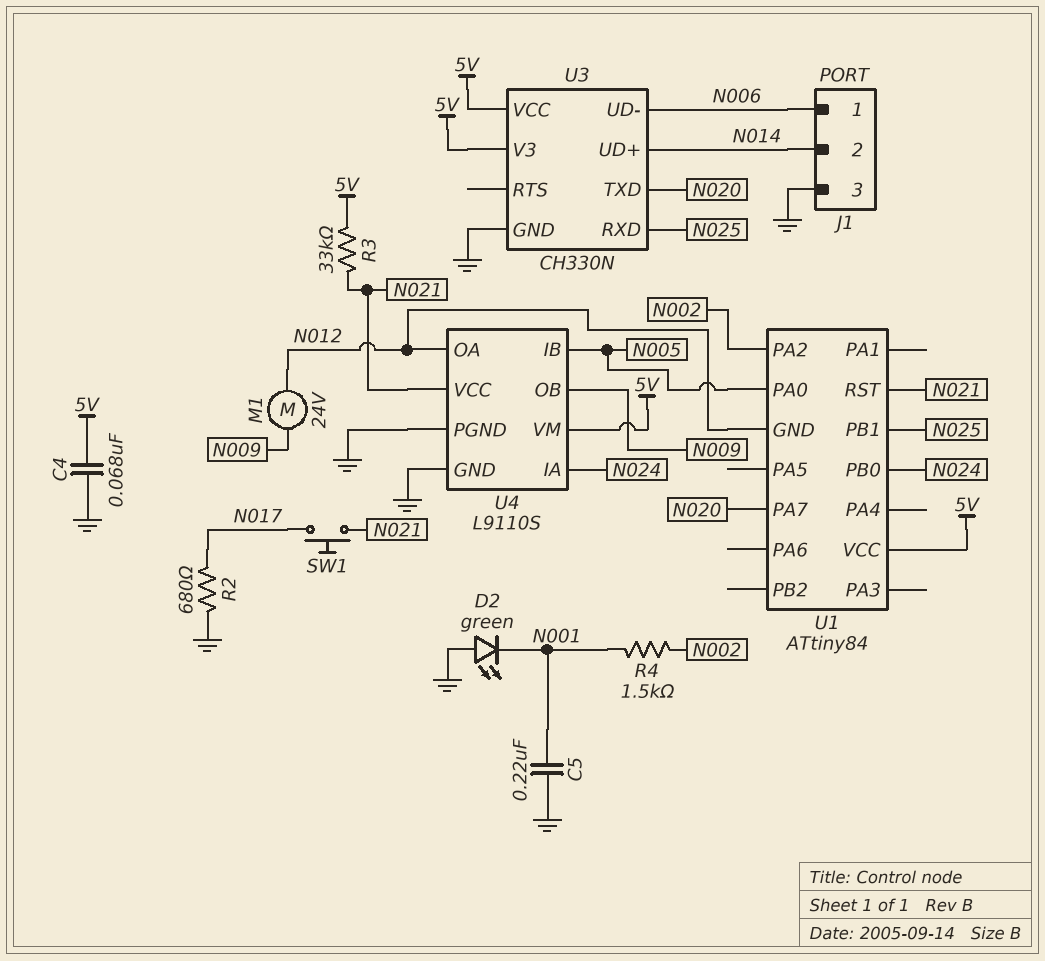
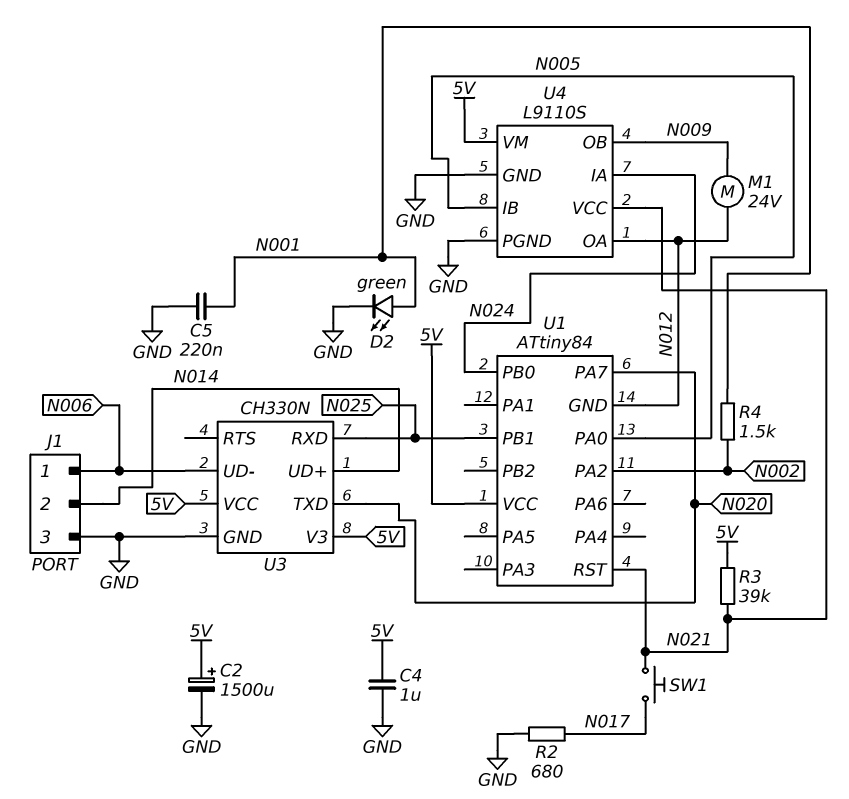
C2: none -> 1500uF (plus 5V, minus GND)
C4: 68nF (5V, GND) -> 1uF (5V, GND)
D2: LED green (A GND, K N001) -> LED green (A N001, K GND)
R3: 33k (5V, N021) -> 39k (5V, N021)

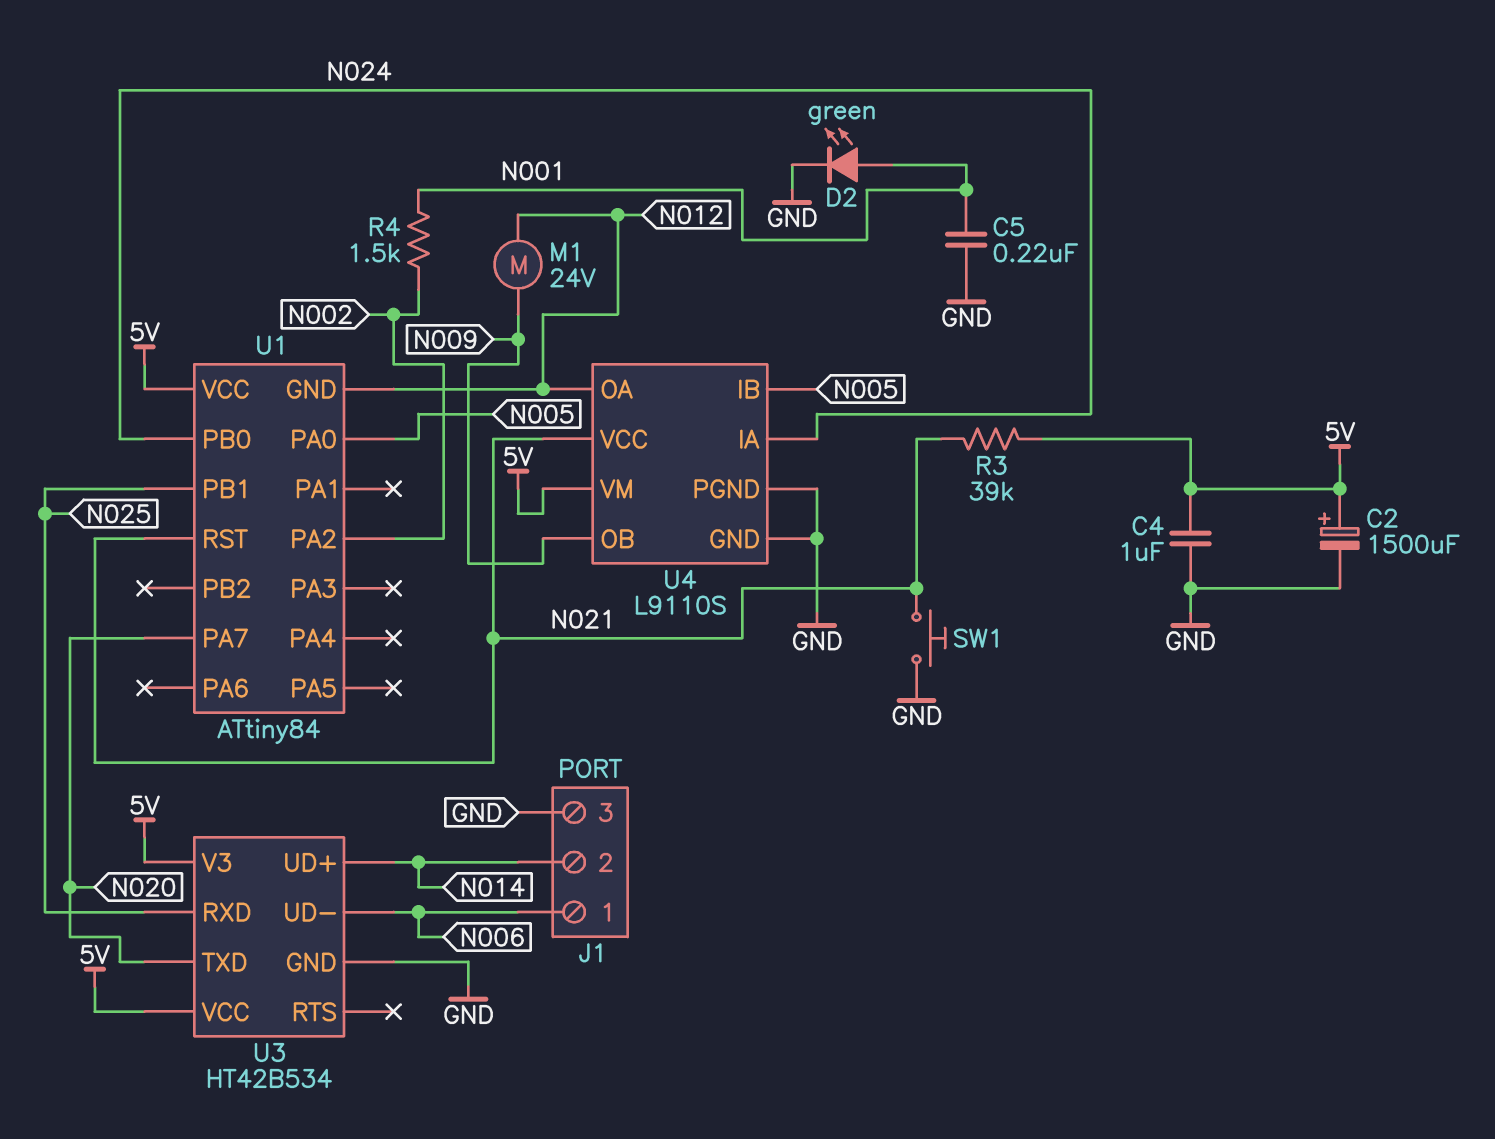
R2: 680 (GND, N017) -> none
SW1: button (N017, N021) -> button (GND, N021)
U3: CH330N -> HT42B534

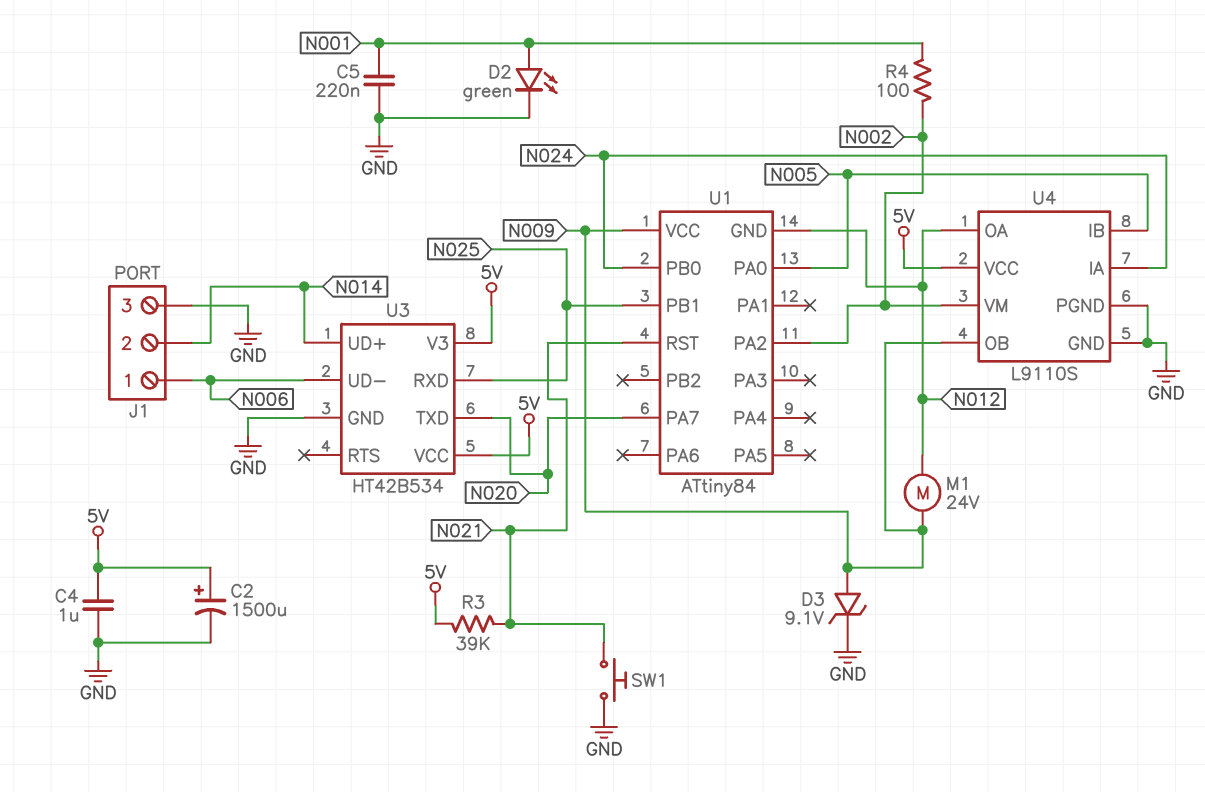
D3: none -> zener 9.1V (A N009, K GND)
R4: 1.5k (N001, N002) -> 100 (N001, N002)
U1 pin VCC: 5V -> N009
U4 pin VCC: N021 -> 5V
U4 pin VM: 5V -> N002

